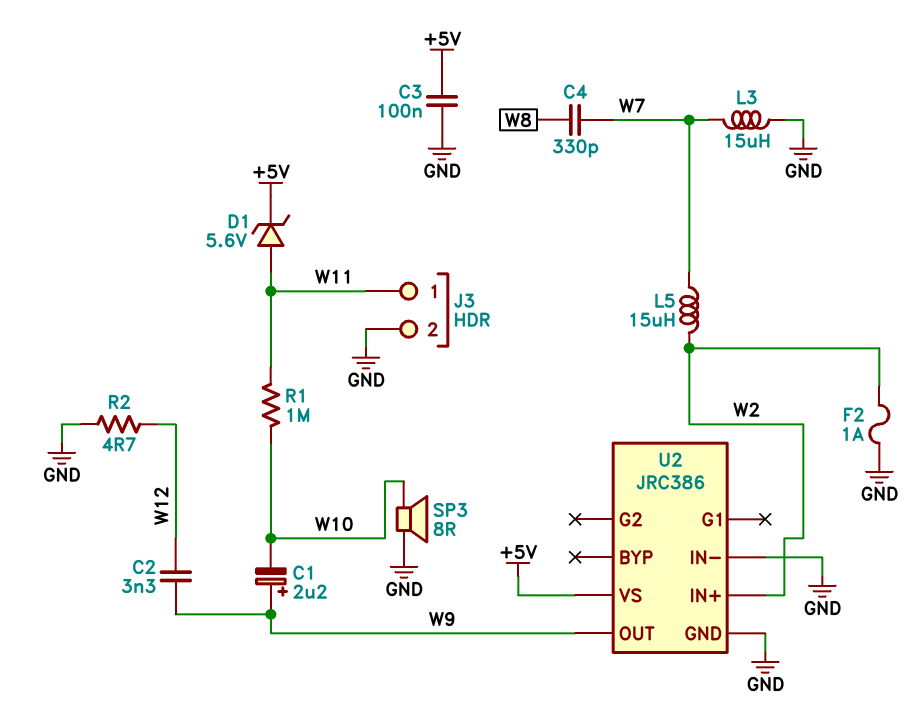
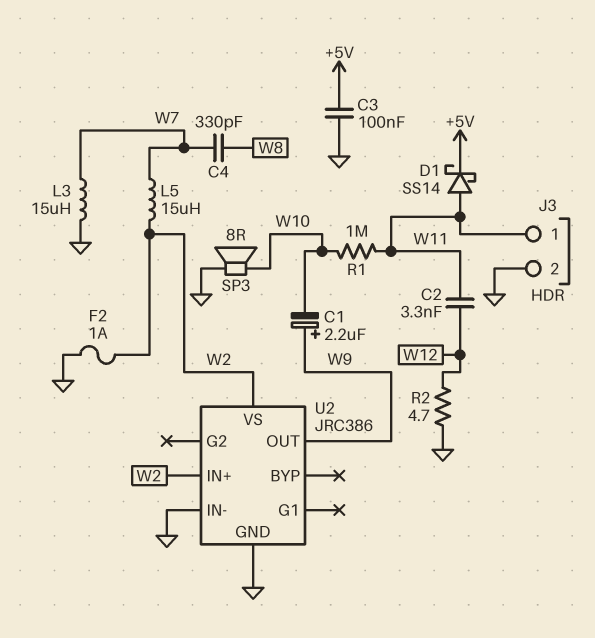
C2: 3.3nF (W9, W12) -> 3.3nF (W11, W12)
D1: zener 5.6V (A W11, K +5V) -> schottky SS14 (A W11, K +5V)
U2 pin VS: +5V -> W2

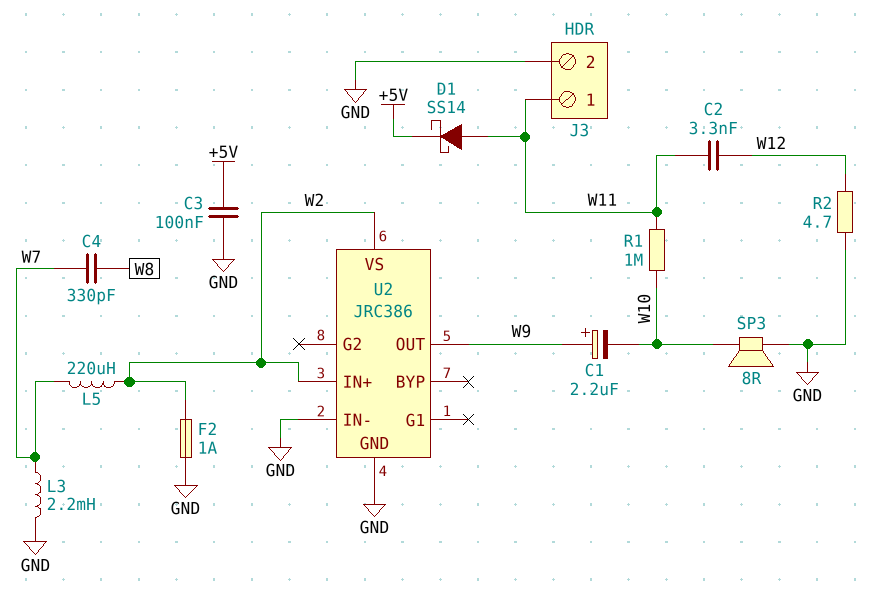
L3: 15uH (GND, W7) -> 2.2mH (GND, W7)
L5: 15uH (W2, W7) -> 220uH (W2, W7)

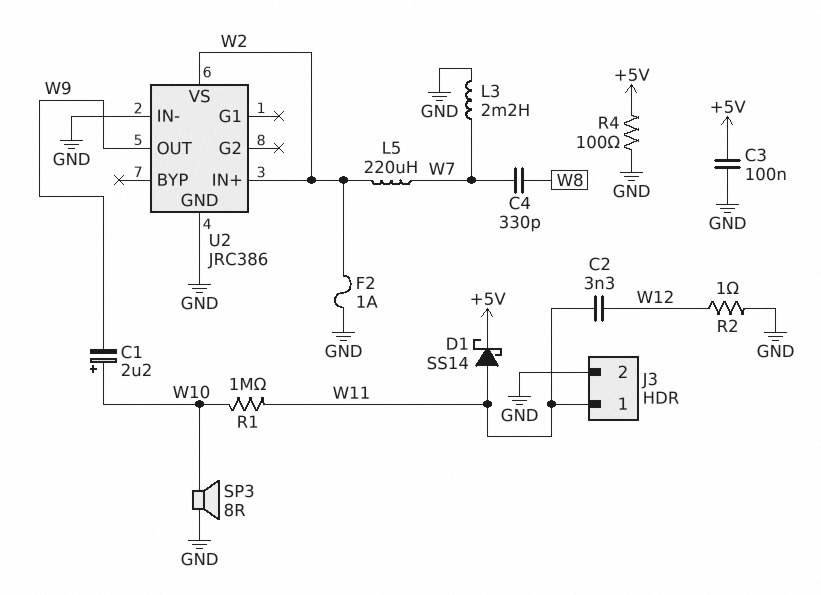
C1: 2.2uF (plus W9, minus W10) -> 2.2uF (plus W10, minus W9)
R2: 4.7 (GND, W12) -> 1 (GND, W12)
R4: none -> 100 (+5V, GND)

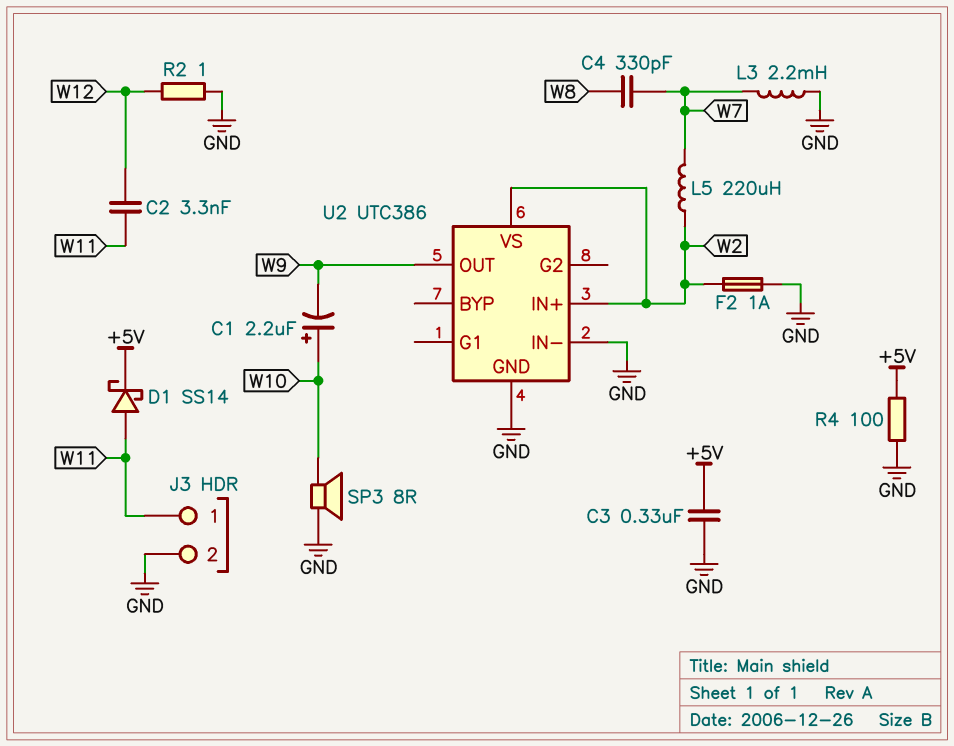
C3: 100nF (+5V, GND) -> 330nF (+5V, GND)
R1: 1M (W10, W11) -> none
U2: JRC386 -> UTC386

